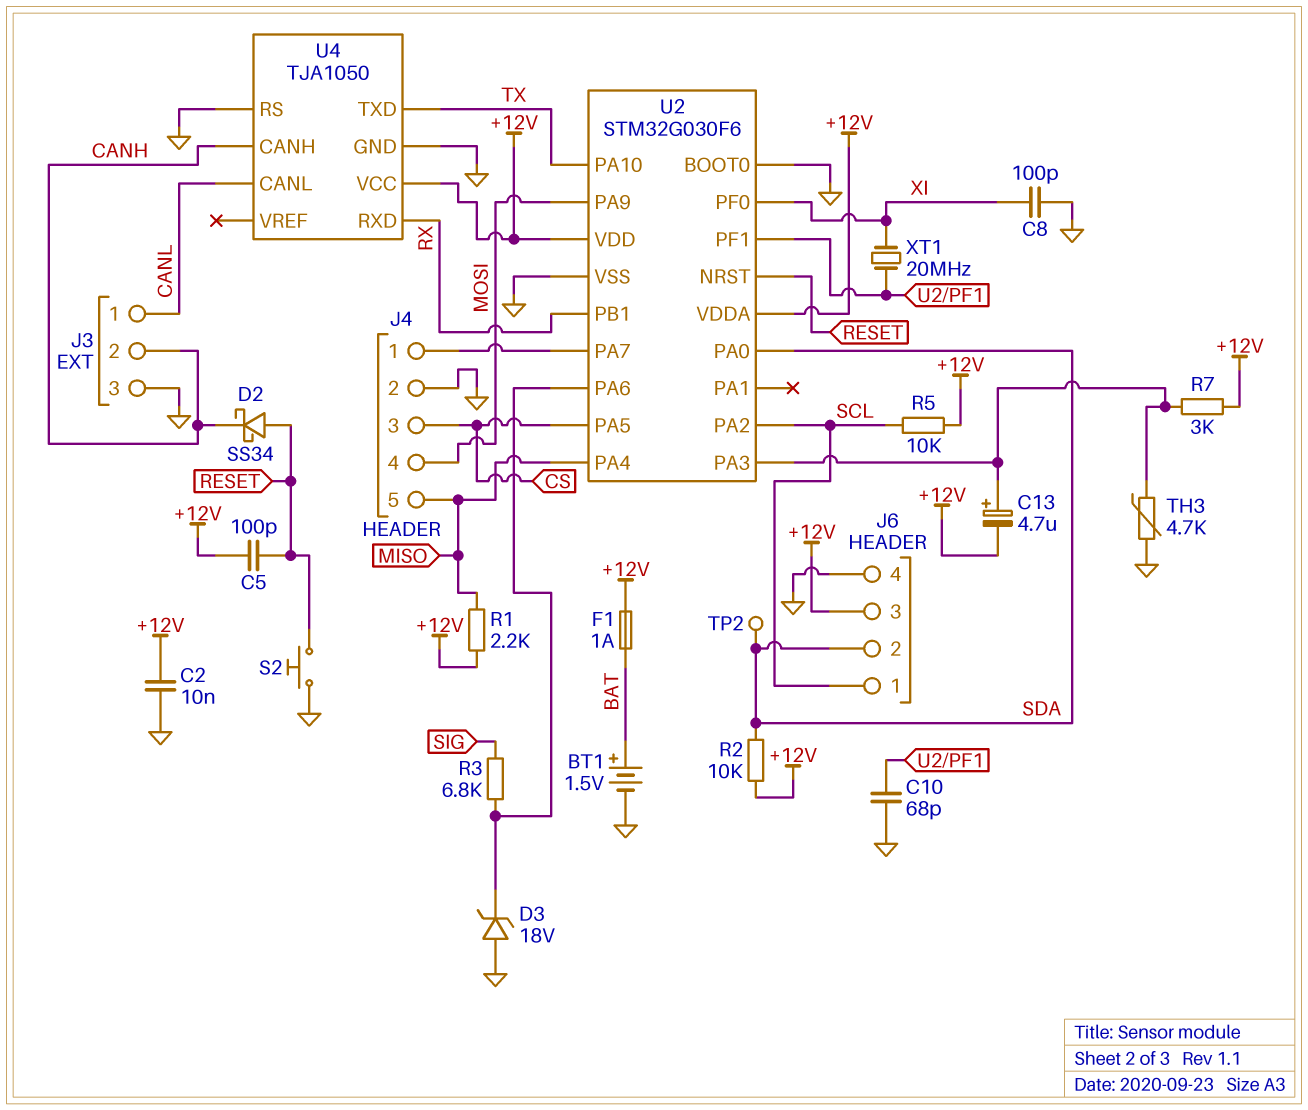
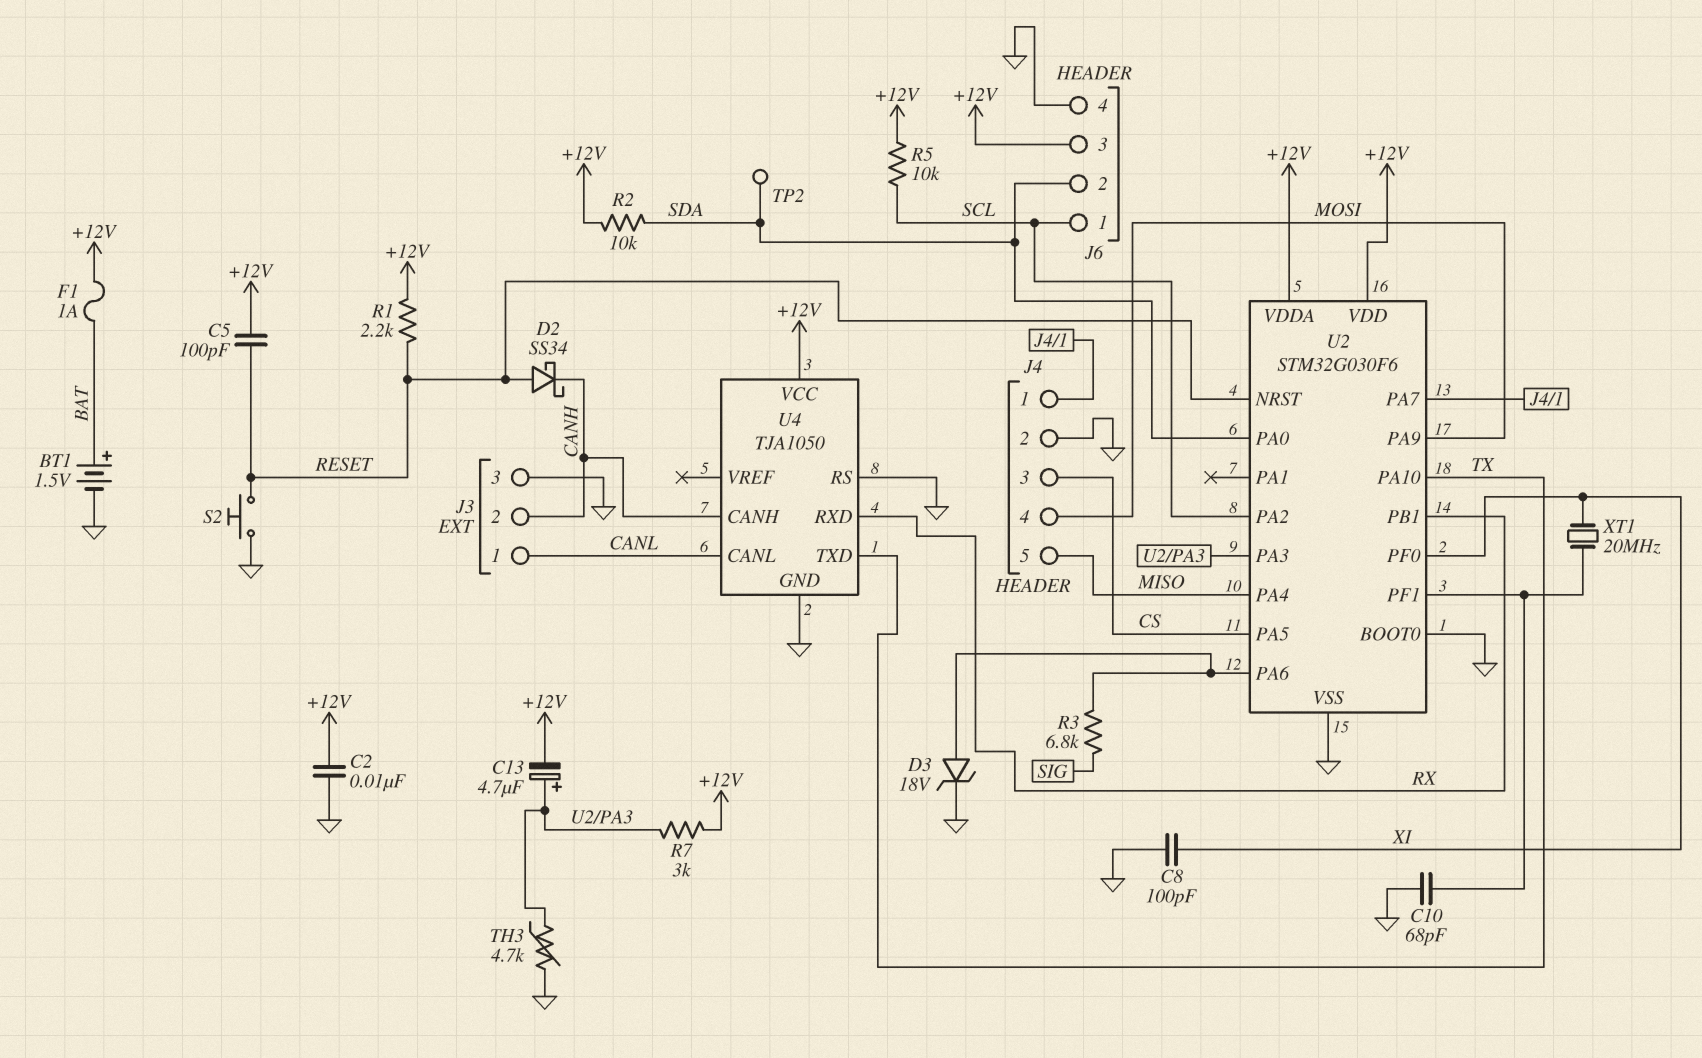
D3: zener 18V (A GND, K U2/PA6) -> zener 18V (A U2/PA6, K GND)
R1: 2.2k (+12V, MISO) -> 2.2k (+12V, RESET)

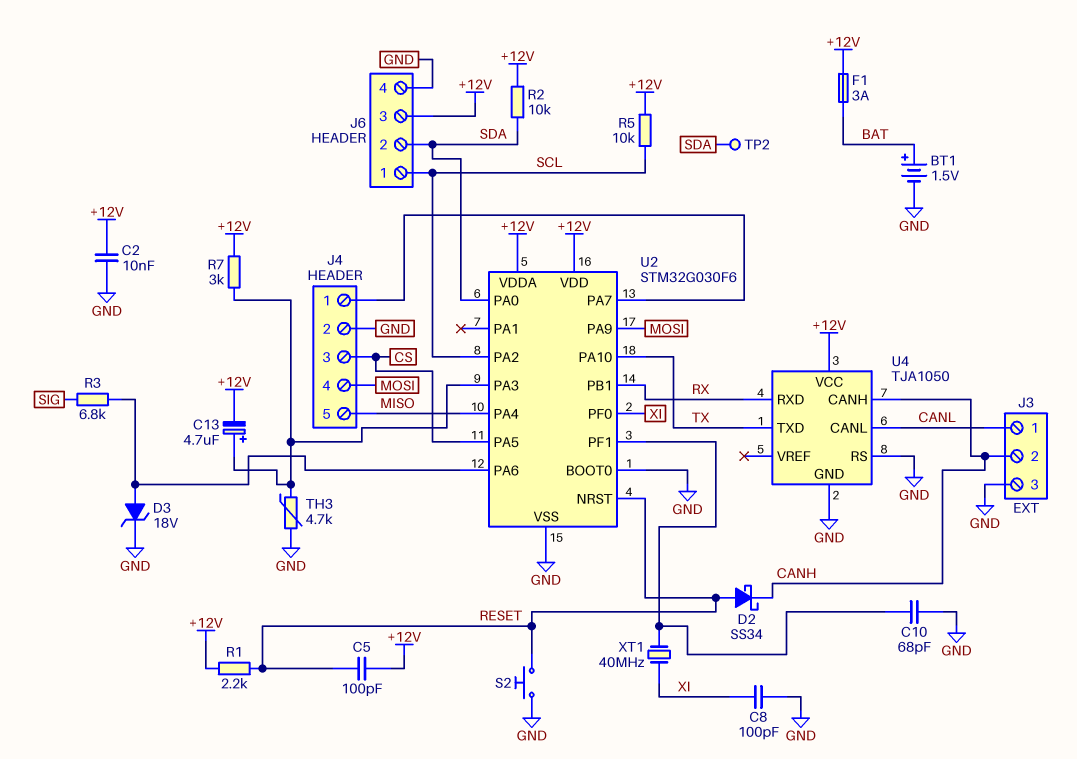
F1: 1A (+12V, BAT) -> 3A (+12V, BAT)
XT1: 20MHz (U2/PF1, XI) -> 40MHz (U2/PF1, XI)

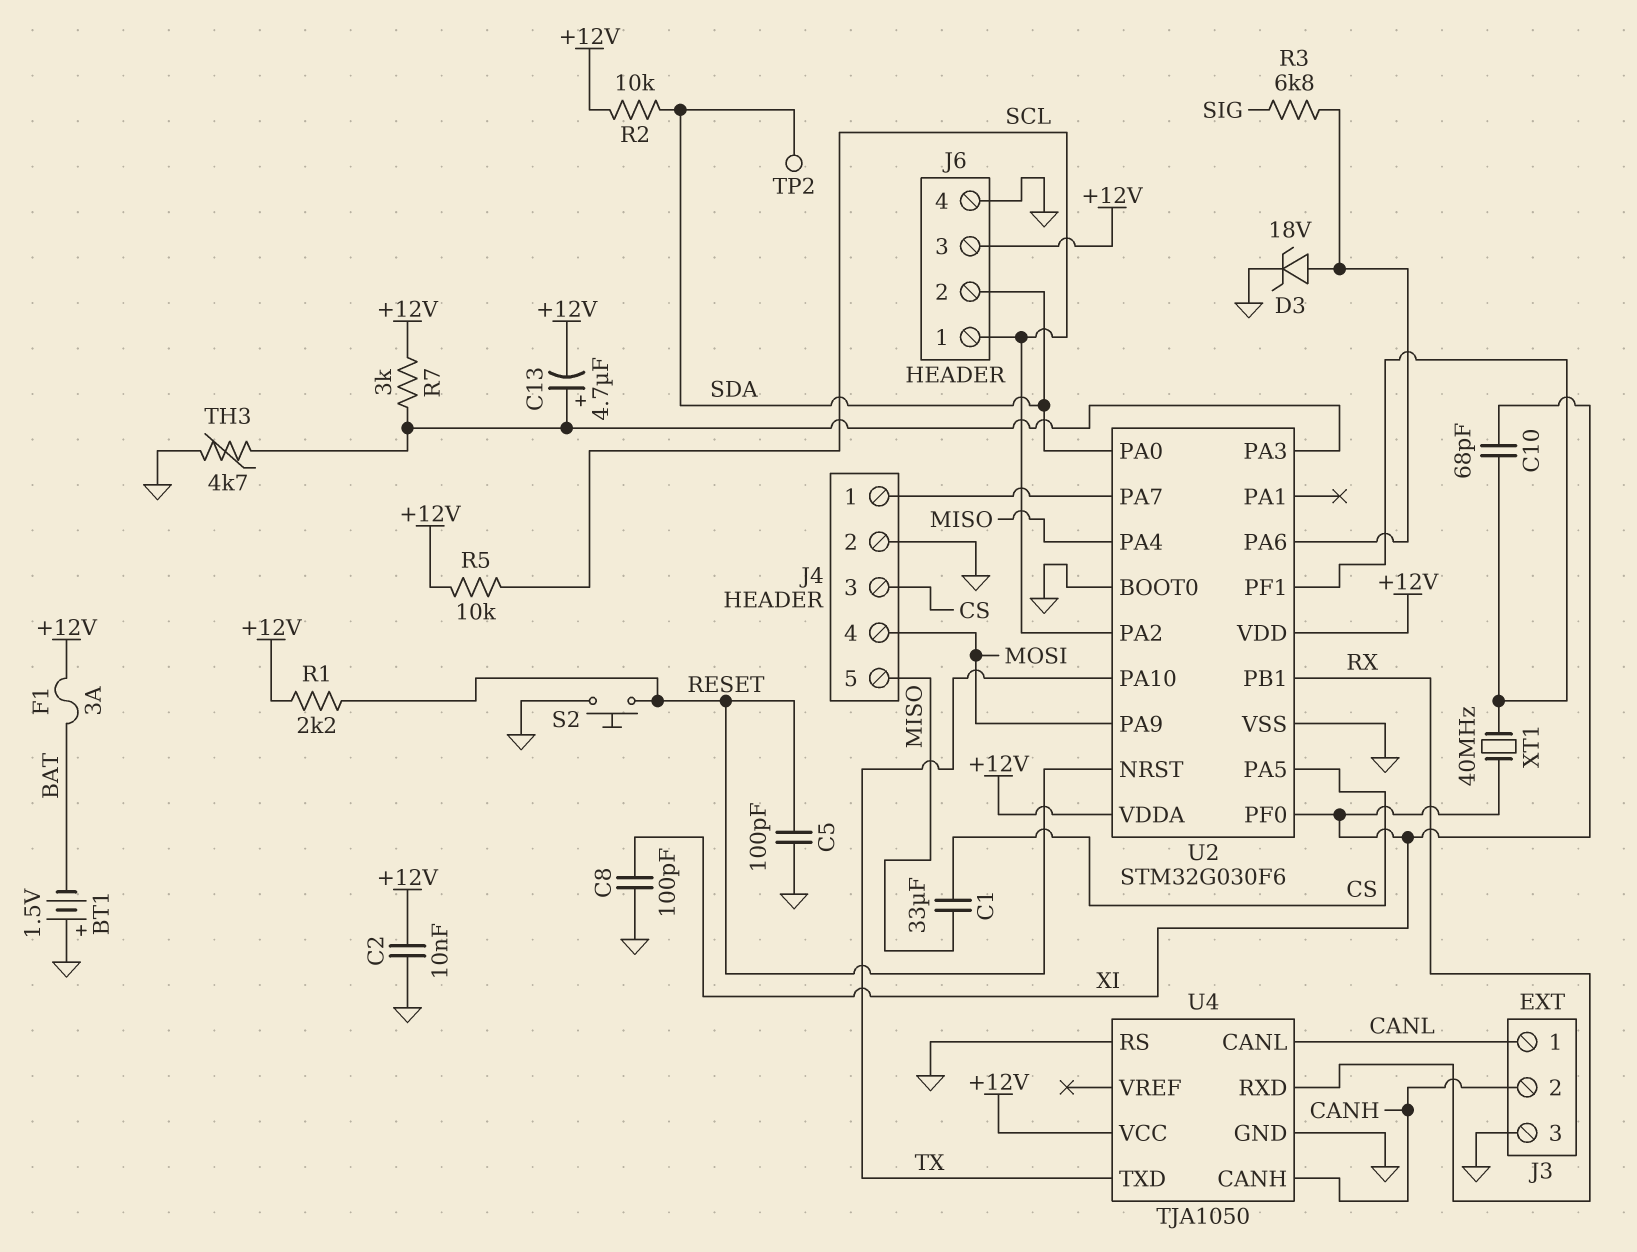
BT1: 1.5V (plus BAT, minus GND) -> 1.5V (plus GND, minus BAT)
C1: none -> 33uF (CS, MISO)
C5: 100pF (+12V, RESET) -> 100pF (GND, RESET)
C10: 68pF (GND, U2/PF1) -> 68pF (U2/PF1, XI)
D2: schottky SS34 (A RESET, K CANH) -> none

